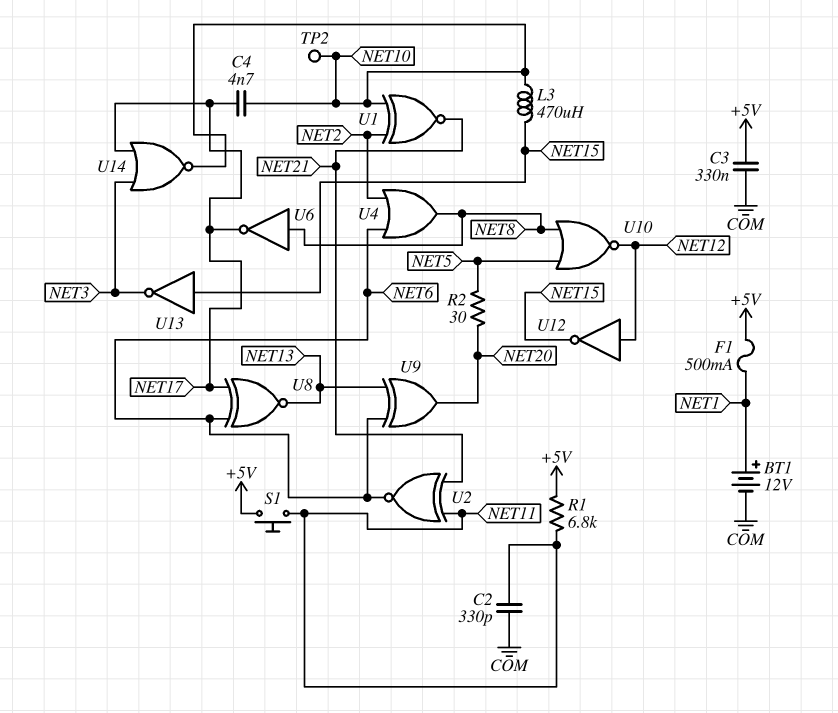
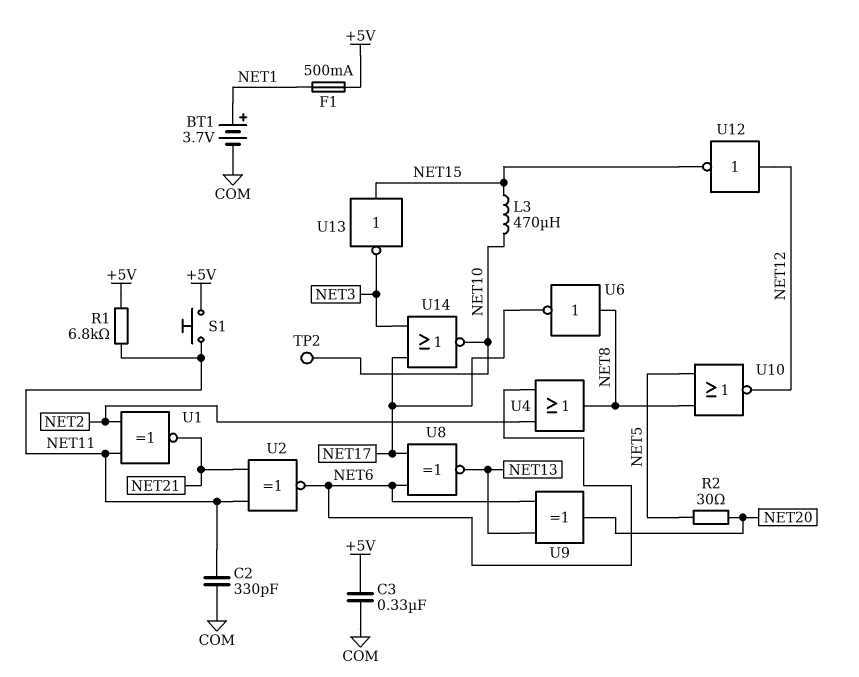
BT1: 12V (plus NET1, minus COM) -> 3.7V (plus NET1, minus COM)
C4: 4.7nF (NET10, NET17) -> none
U1: XNOR (in NET2, in NET10, out NET21) -> XNOR (in NET2, in NET11, out NET21)

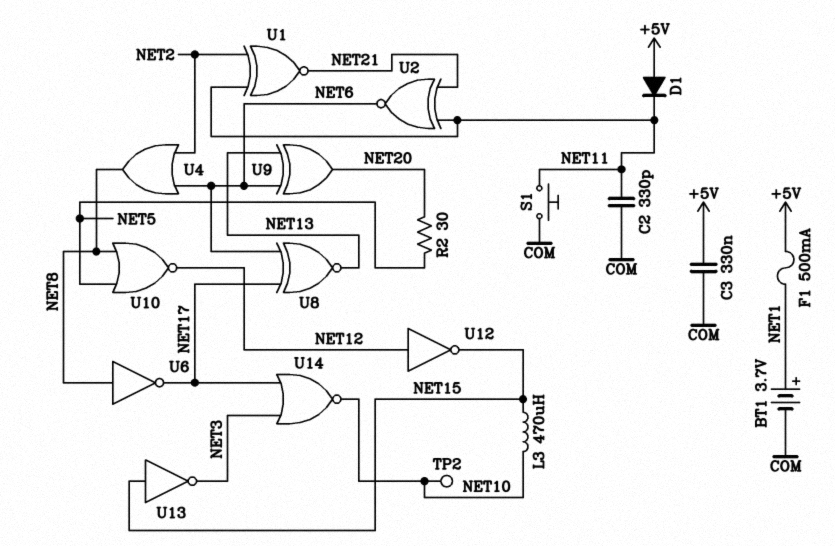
D1: none -> diode (A +5V, K NET11)
R1: 6.8k (+5V, NET11) -> none
S1: button (+5V, NET11) -> button (COM, NET11)

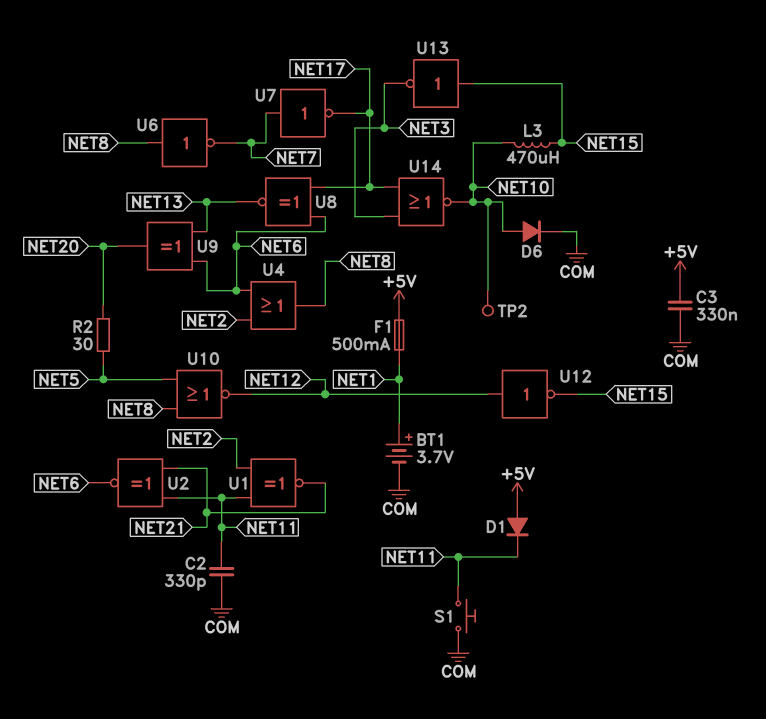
D6: none -> diode (A NET10, K COM)
U6: NOT (in NET8, out NET17) -> NOT (in NET8, out NET7)
U7: none -> NOT (in NET7, out NET17)

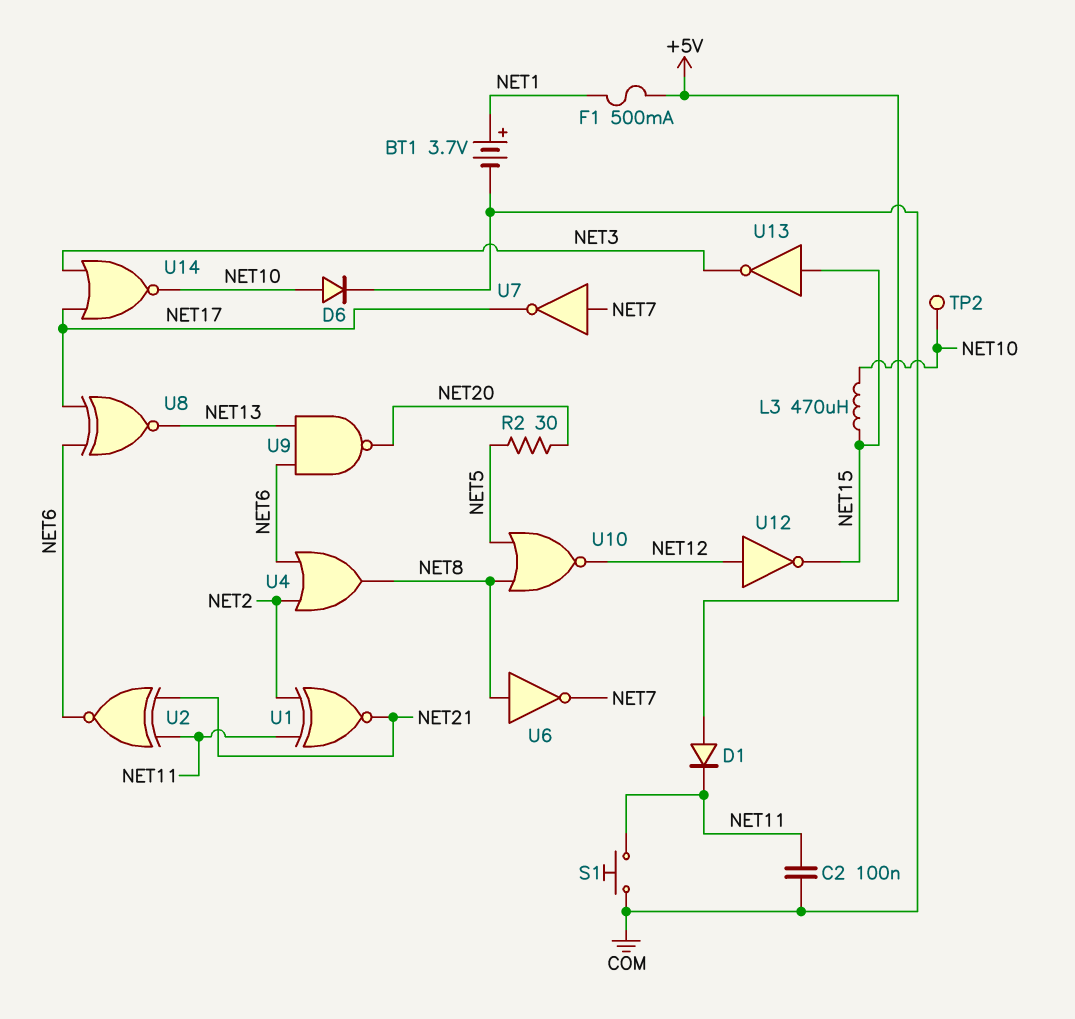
C2: 330pF (COM, NET11) -> 100nF (COM, NET11)
C3: 330nF (+5V, COM) -> none
U9: XOR (in NET6, in NET13, out NET20) -> NAND (in NET6, in NET13, out NET20)

